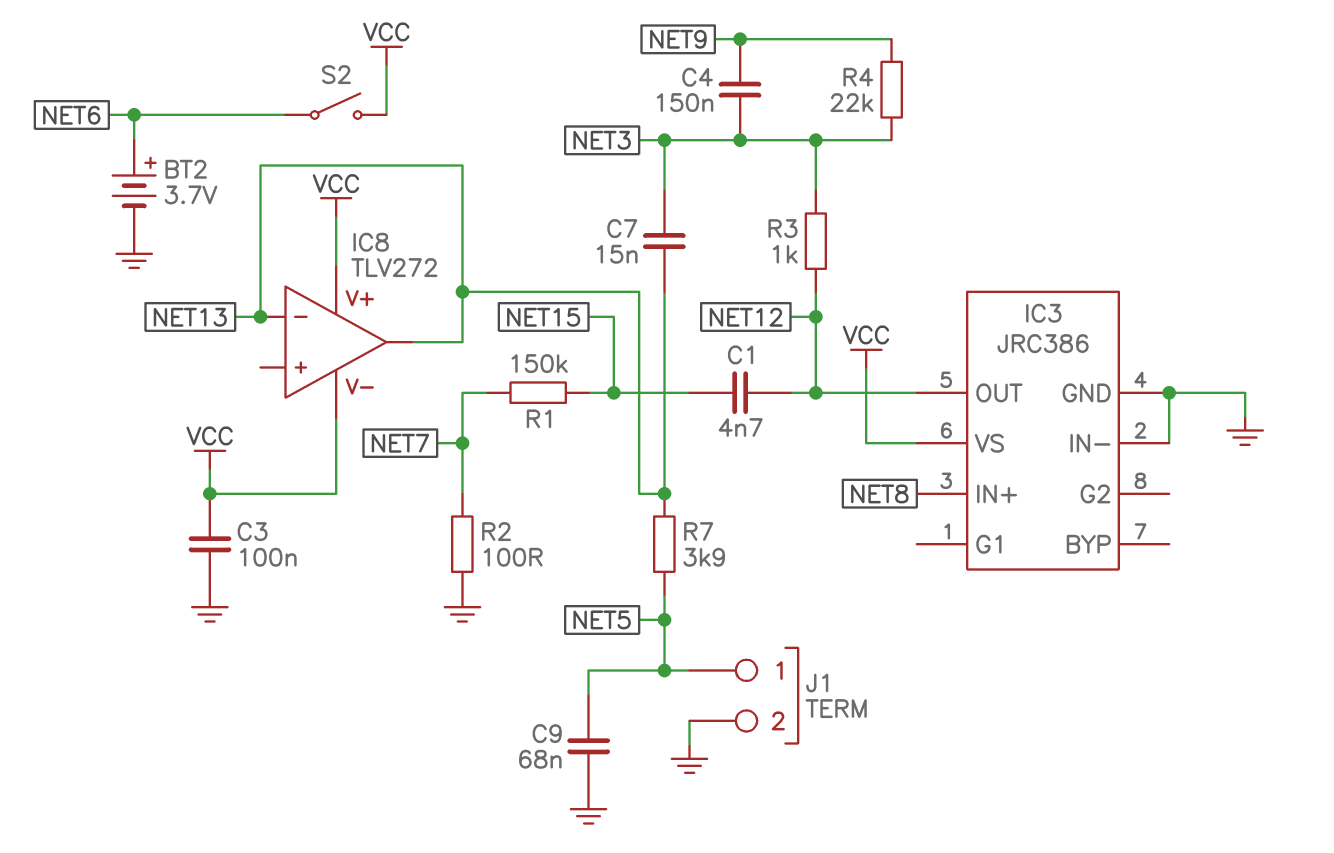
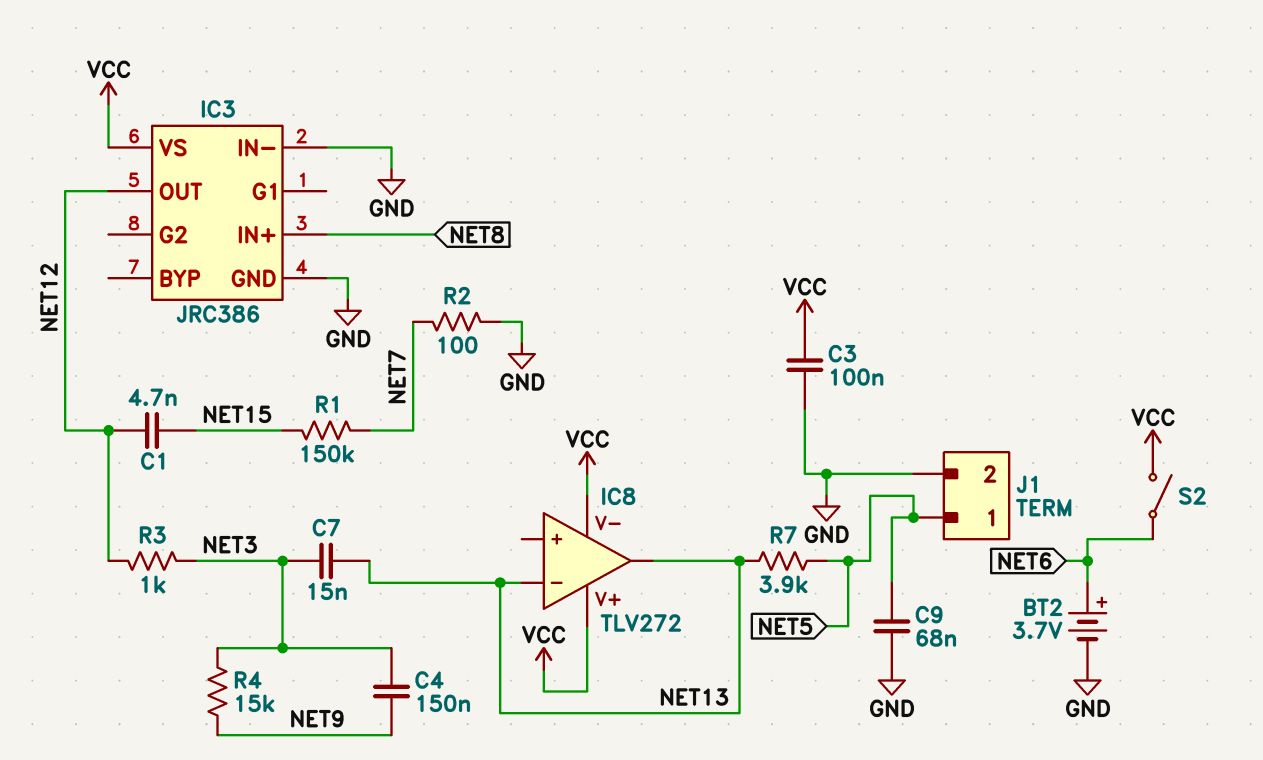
R4: 22k (NET3, NET9) -> 15k (NET3, NET9)

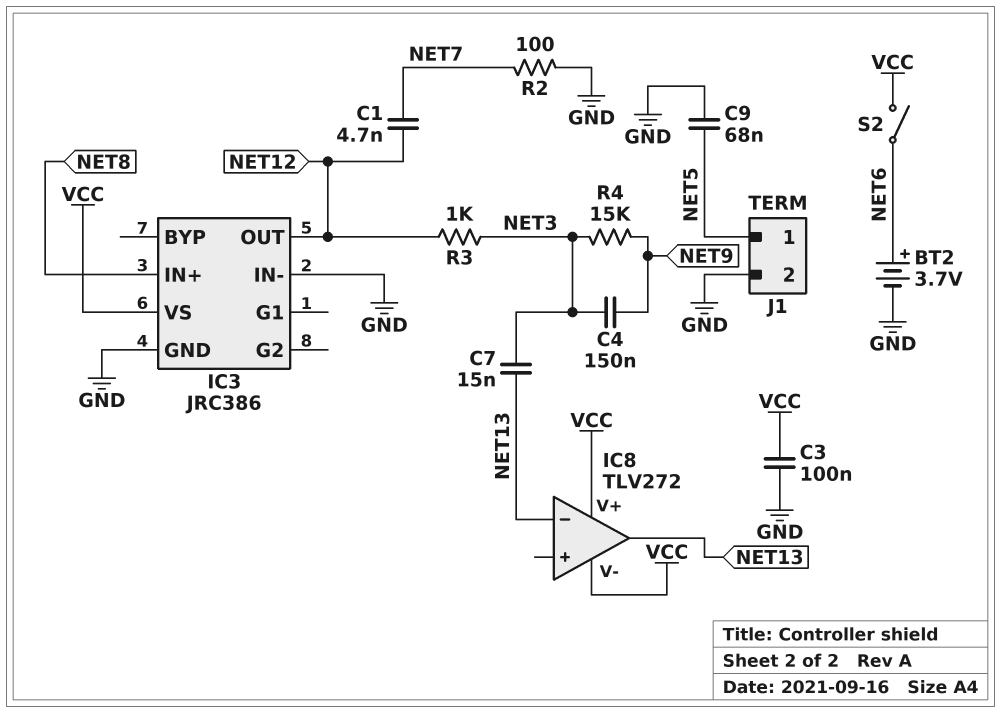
C1: 4.7nF (NET12, NET15) -> 4.7nF (NET7, NET12)
R1: 150k (NET7, NET15) -> none
R7: 3.9k (NET5, NET13) -> none

